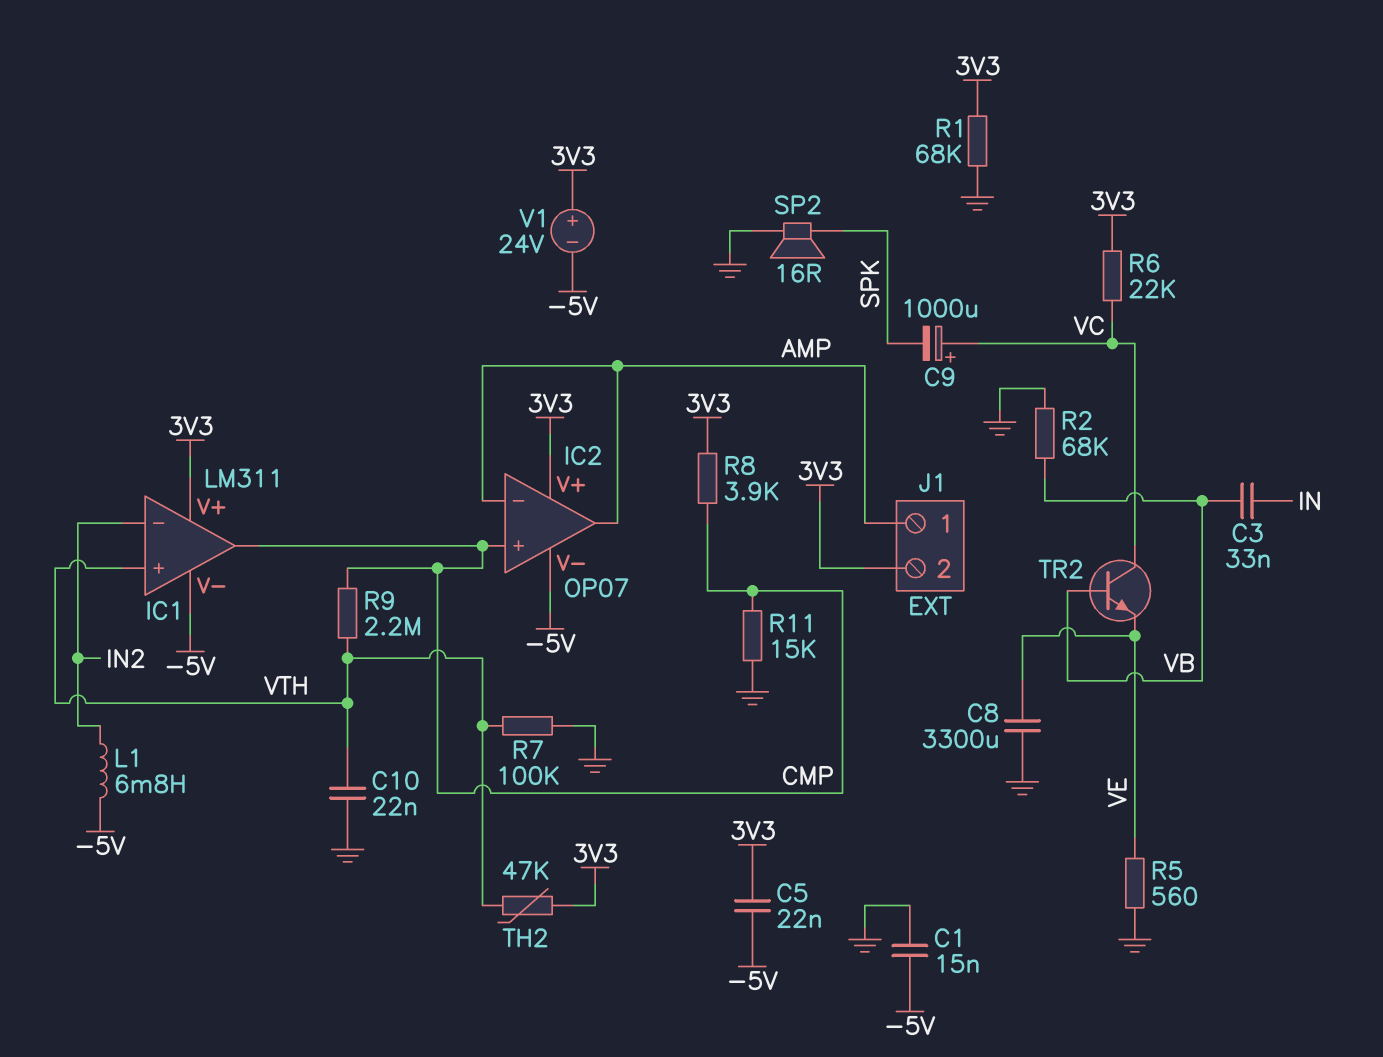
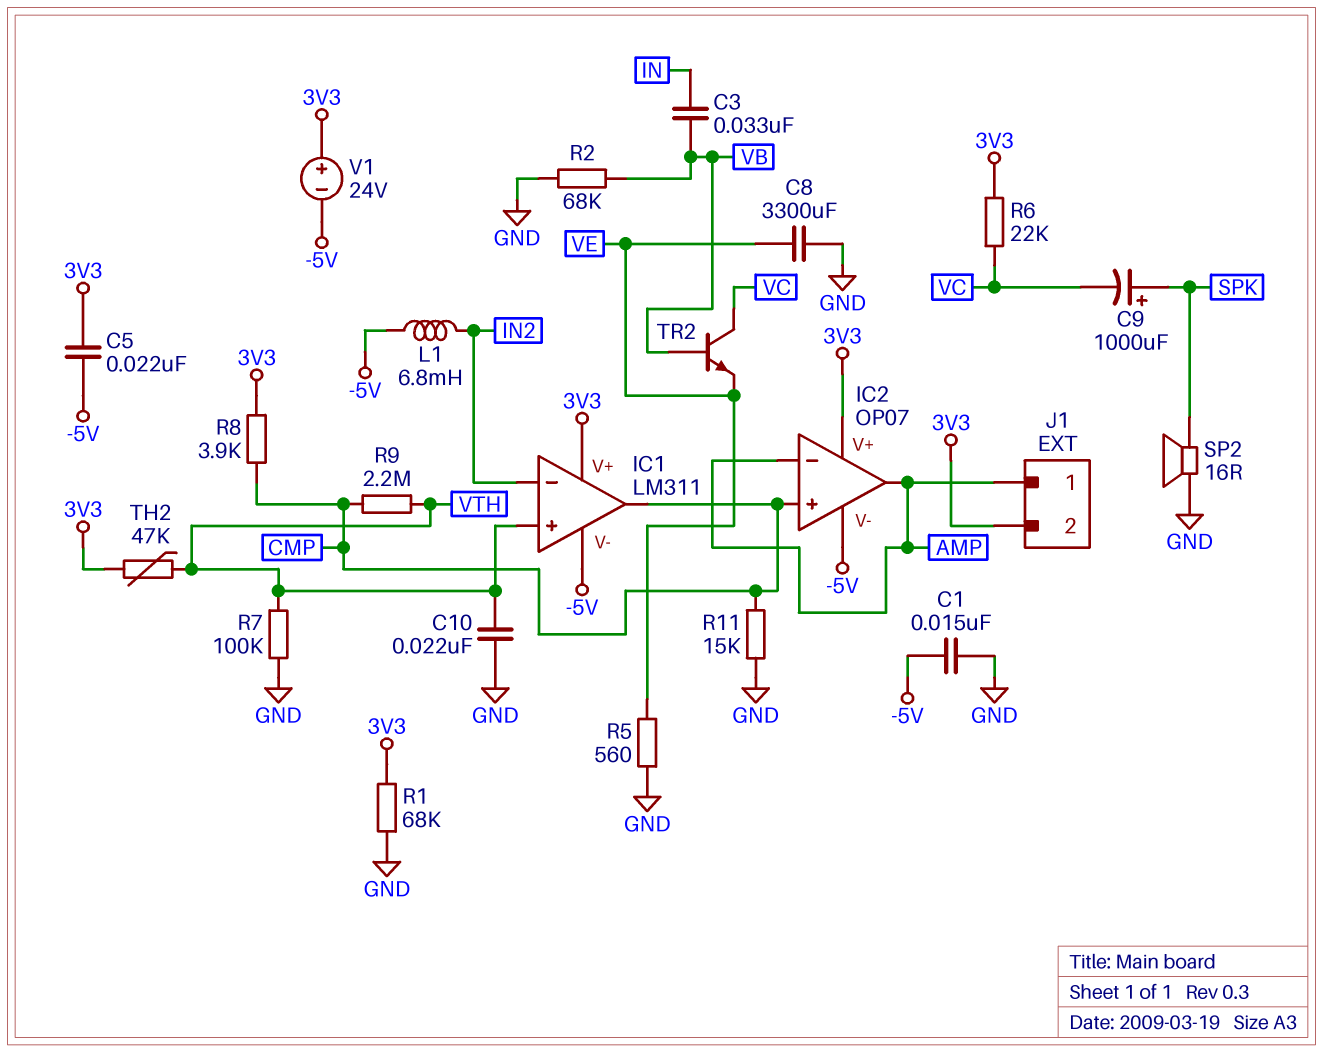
C9: 1000uF (plus VC, minus SPK) -> 1000uF (plus SPK, minus VC)

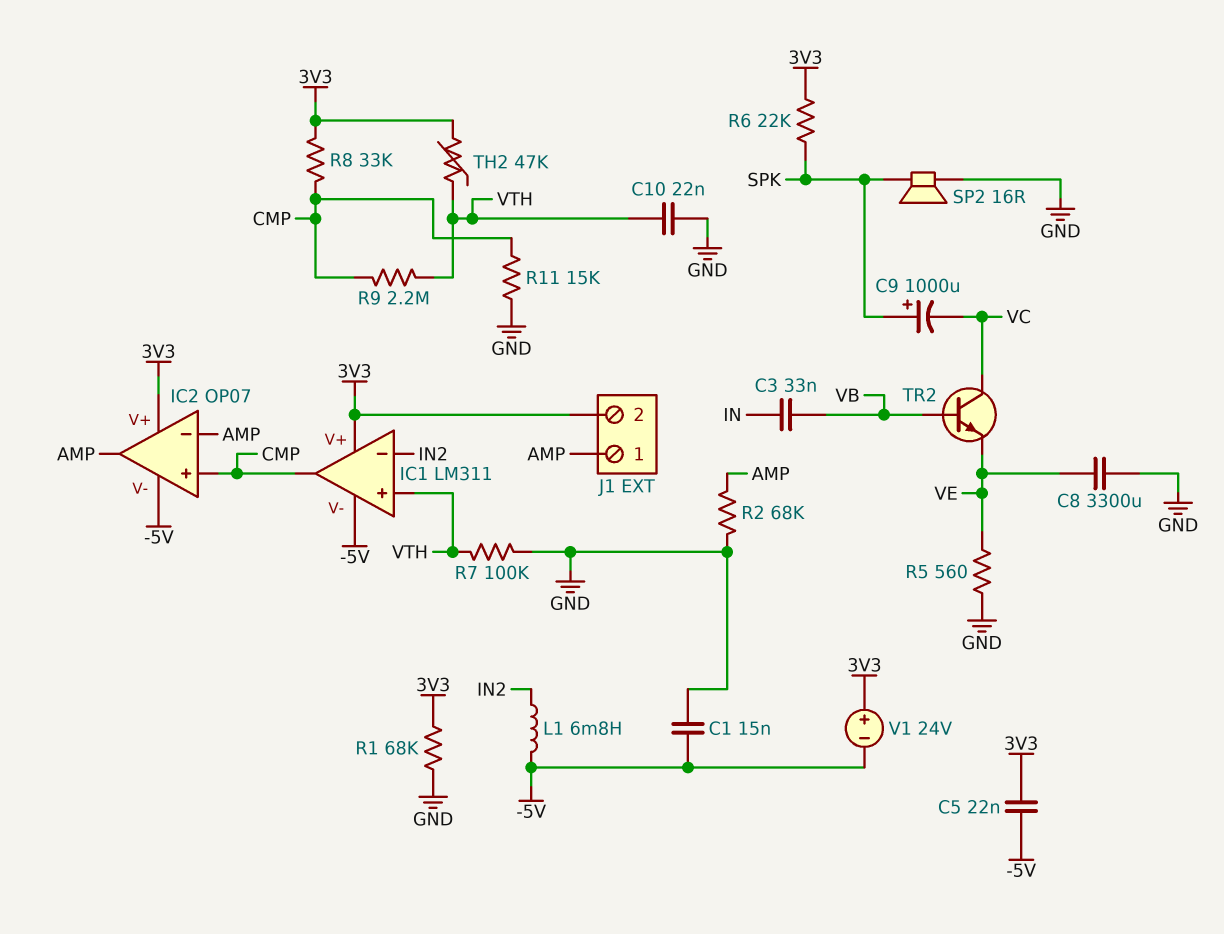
R2: 68k (GND, VB) -> 68k (AMP, GND)
R6: 22k (3V3, VC) -> 22k (3V3, SPK)
R8: 3.9k (3V3, CMP) -> 33k (3V3, CMP)

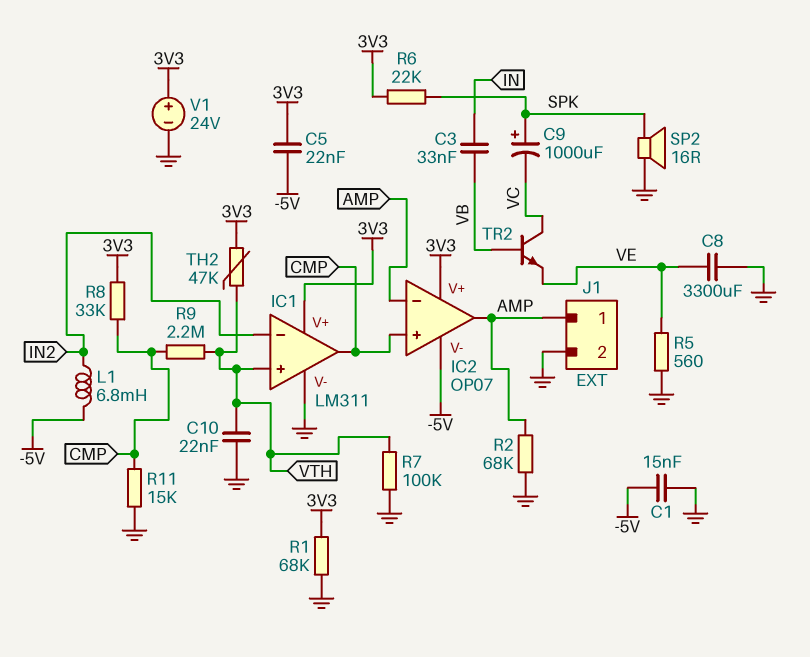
IC1 pin V-: -5V -> GND
J1 pin 2: 3V3 -> GND
V1: 24V (plus 3V3, minus -5V) -> 24V (plus 3V3, minus GND)

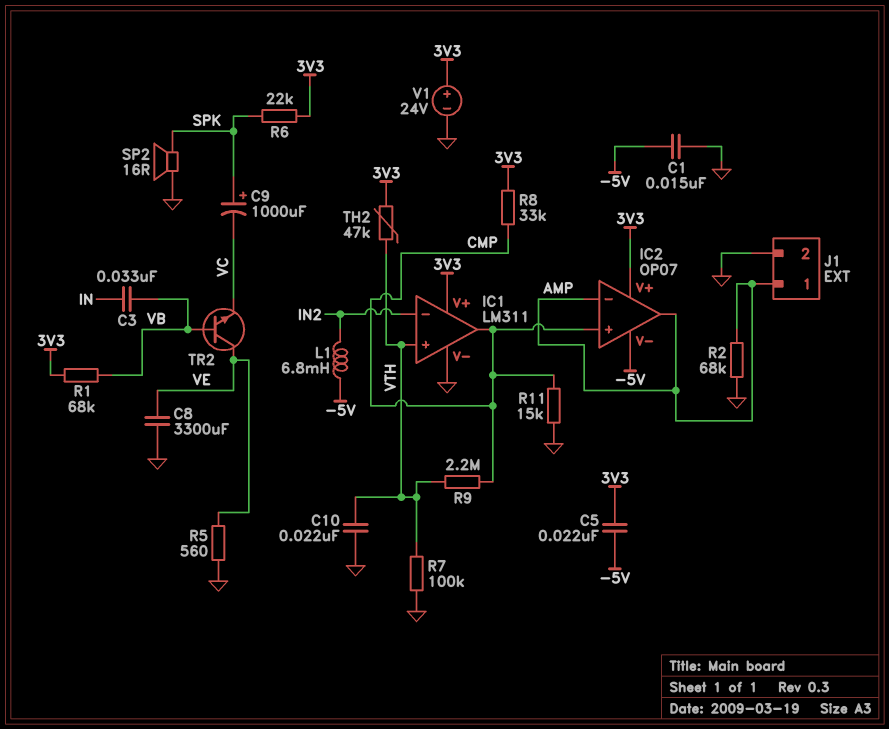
R1: 68k (3V3, GND) -> 68k (3V3, VB)
TR2: NPN (B VB, C VC, E VE) -> NPN (B VB, C VE, E VC)

